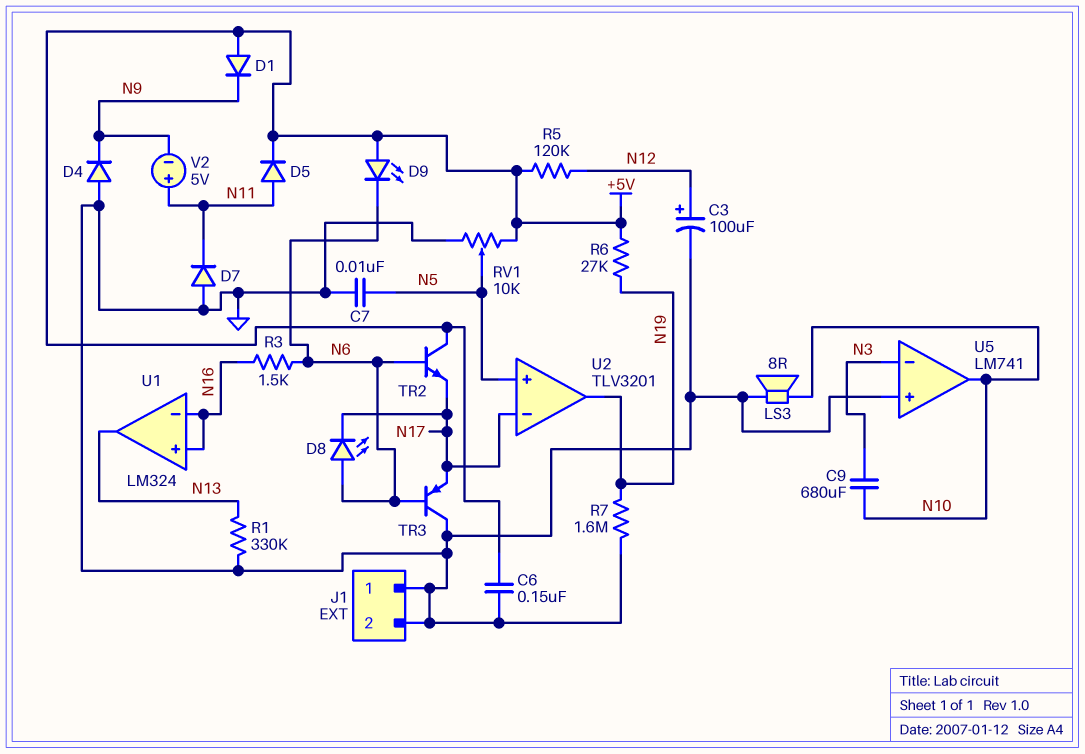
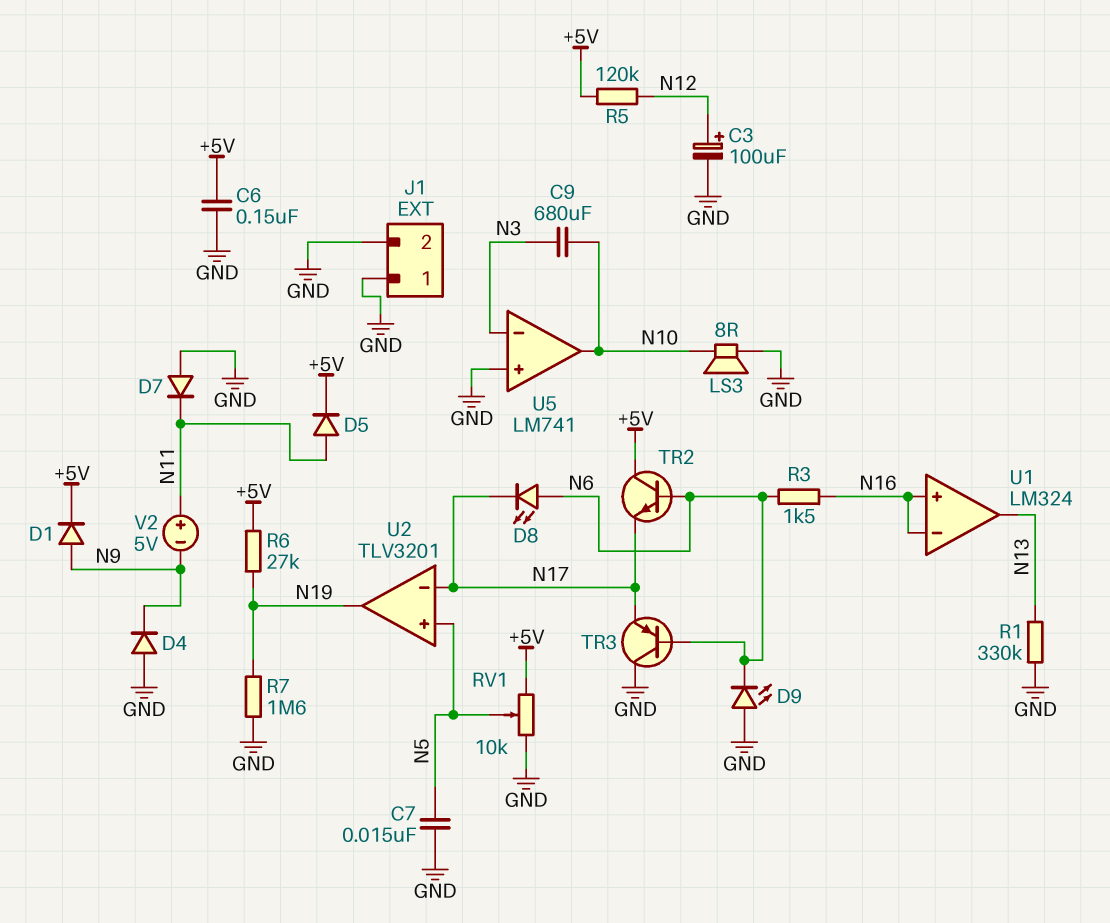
C7: 10nF (GND, N5) -> 15nF (GND, N5)
D1: diode (A +5V, K N9) -> diode (A N9, K +5V)
D9: LED (A +5V, K N6) -> LED (A GND, K N6)

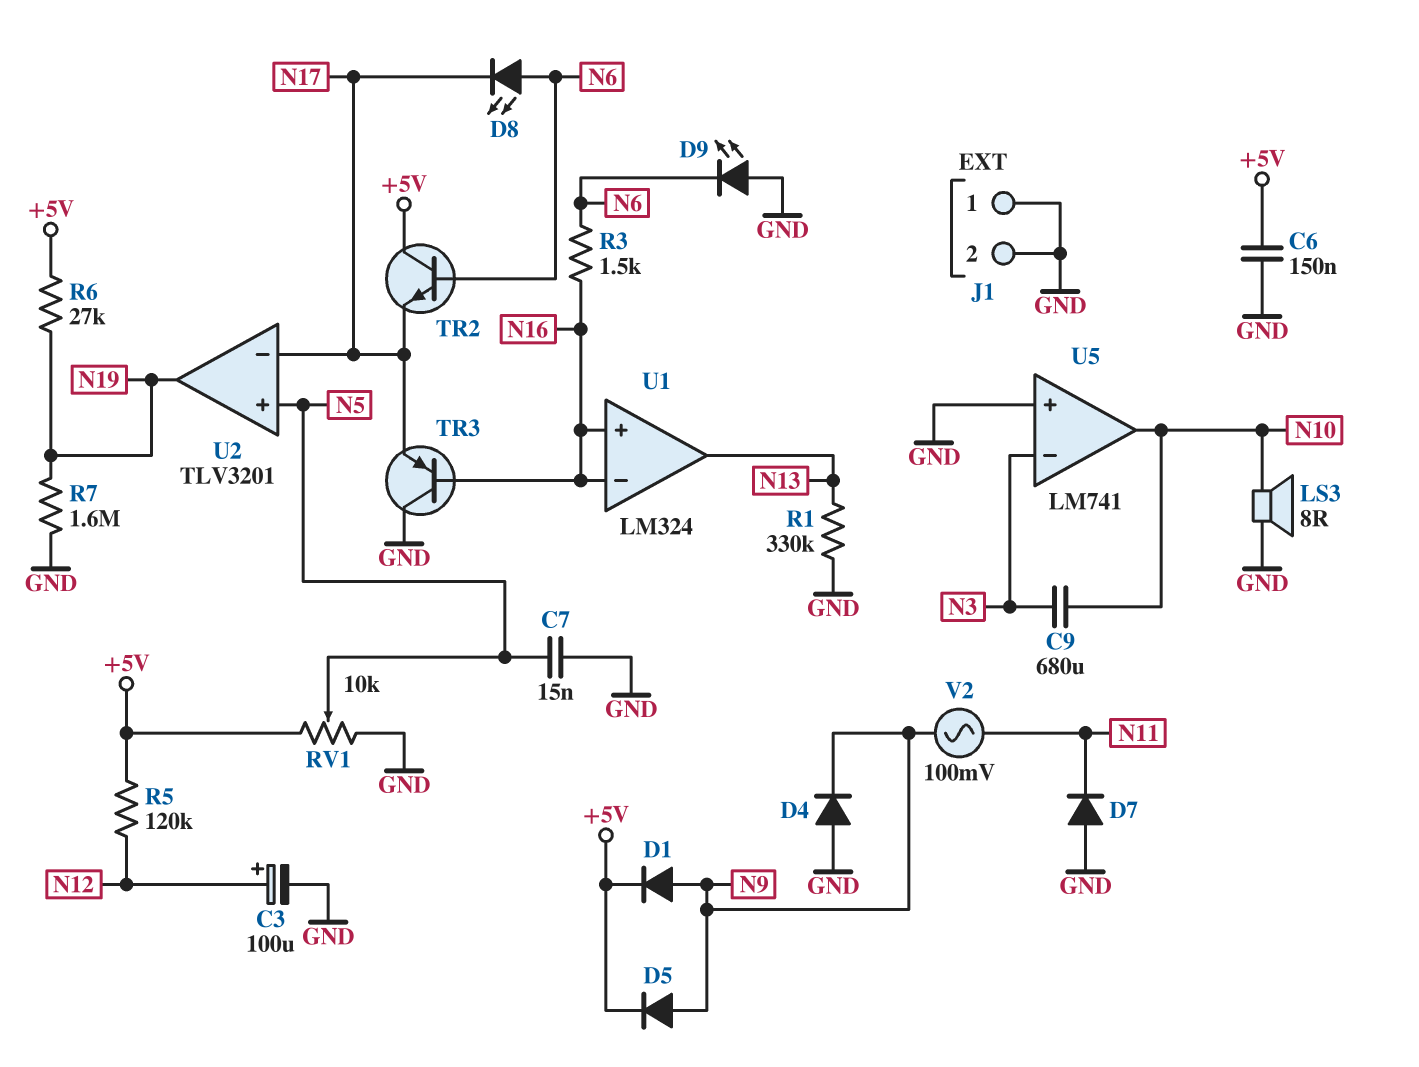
D5: diode (A N11, K +5V) -> diode (A N9, K +5V)
TR3: PNP (B N6, C GND, E N17) -> PNP (B N16, C GND, E N17)
V2: 5V (plus N11, minus N9) -> AC 100mV (N9, N11)

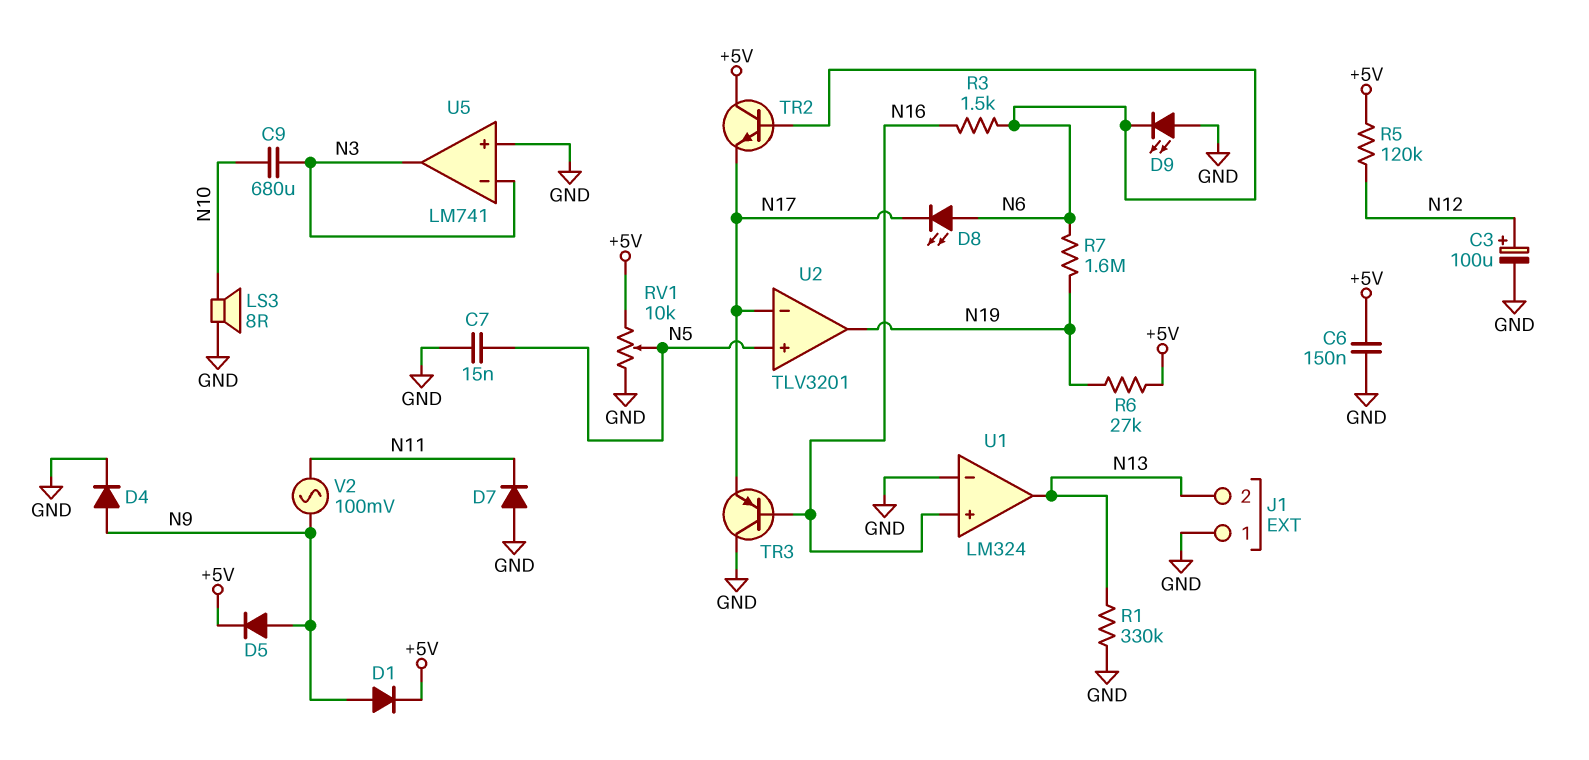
D4: diode (A GND, K N9) -> diode (A N9, K GND)
J1 pin 2: GND -> N13
R7: 1.6M (GND, N19) -> 1.6M (N6, N19)
U1 pin in-: N16 -> GND
U5 pin out: N10 -> N3

